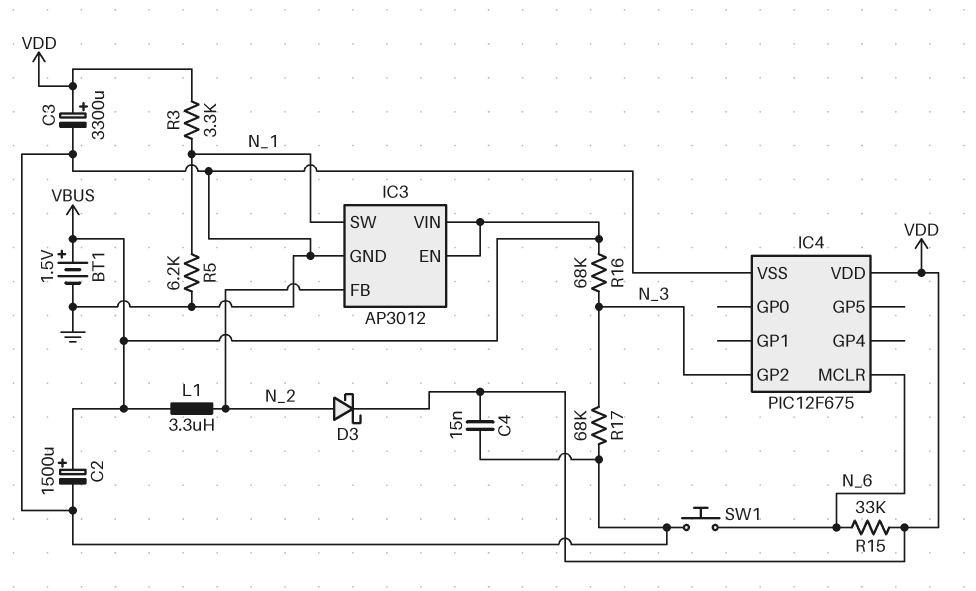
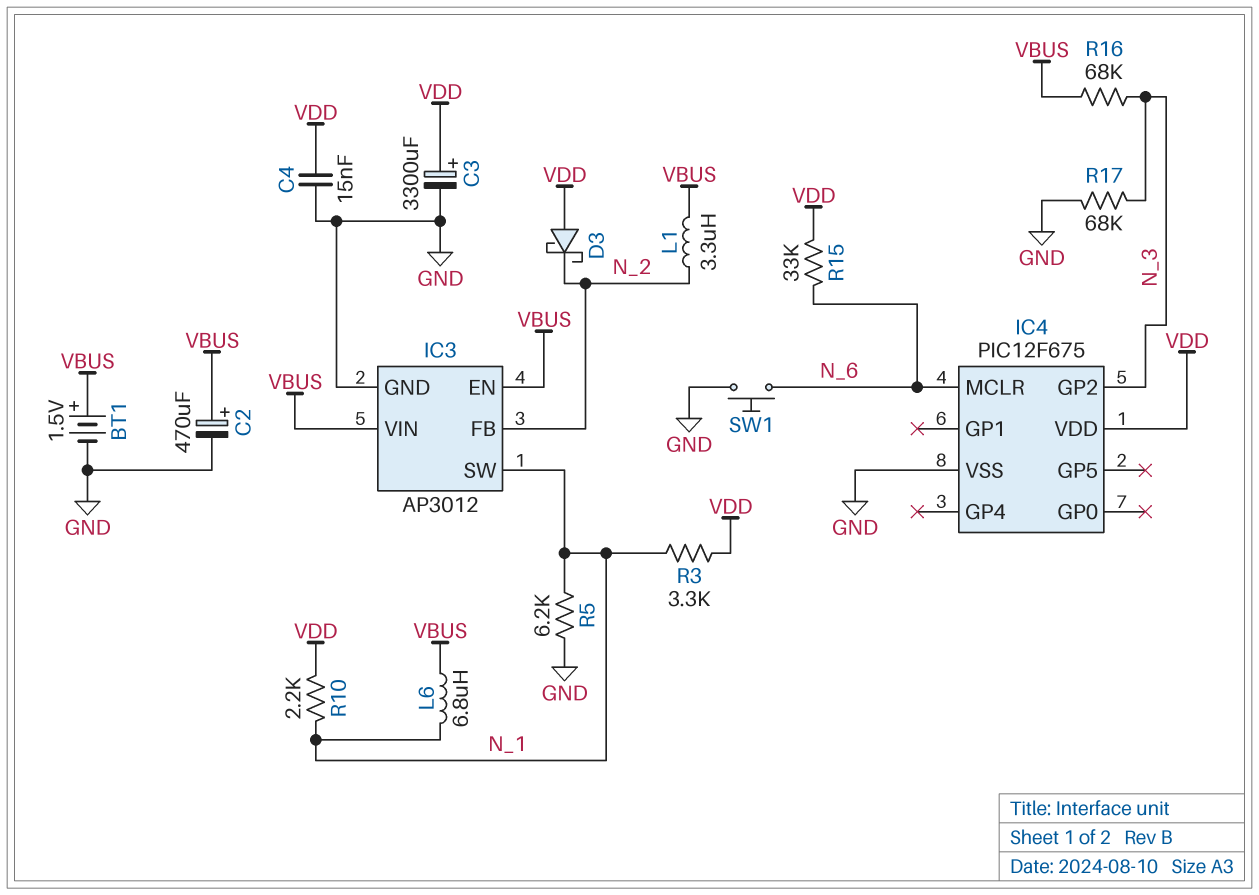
C2: 1500uF (plus VBUS, minus GND) -> 470uF (plus VBUS, minus GND)
D3: schottky (A N_2, K VDD) -> schottky (A VDD, K N_2)
L6: none -> 6.8uH (N_1, VBUS)
R10: none -> 2.2k (N_1, VDD)

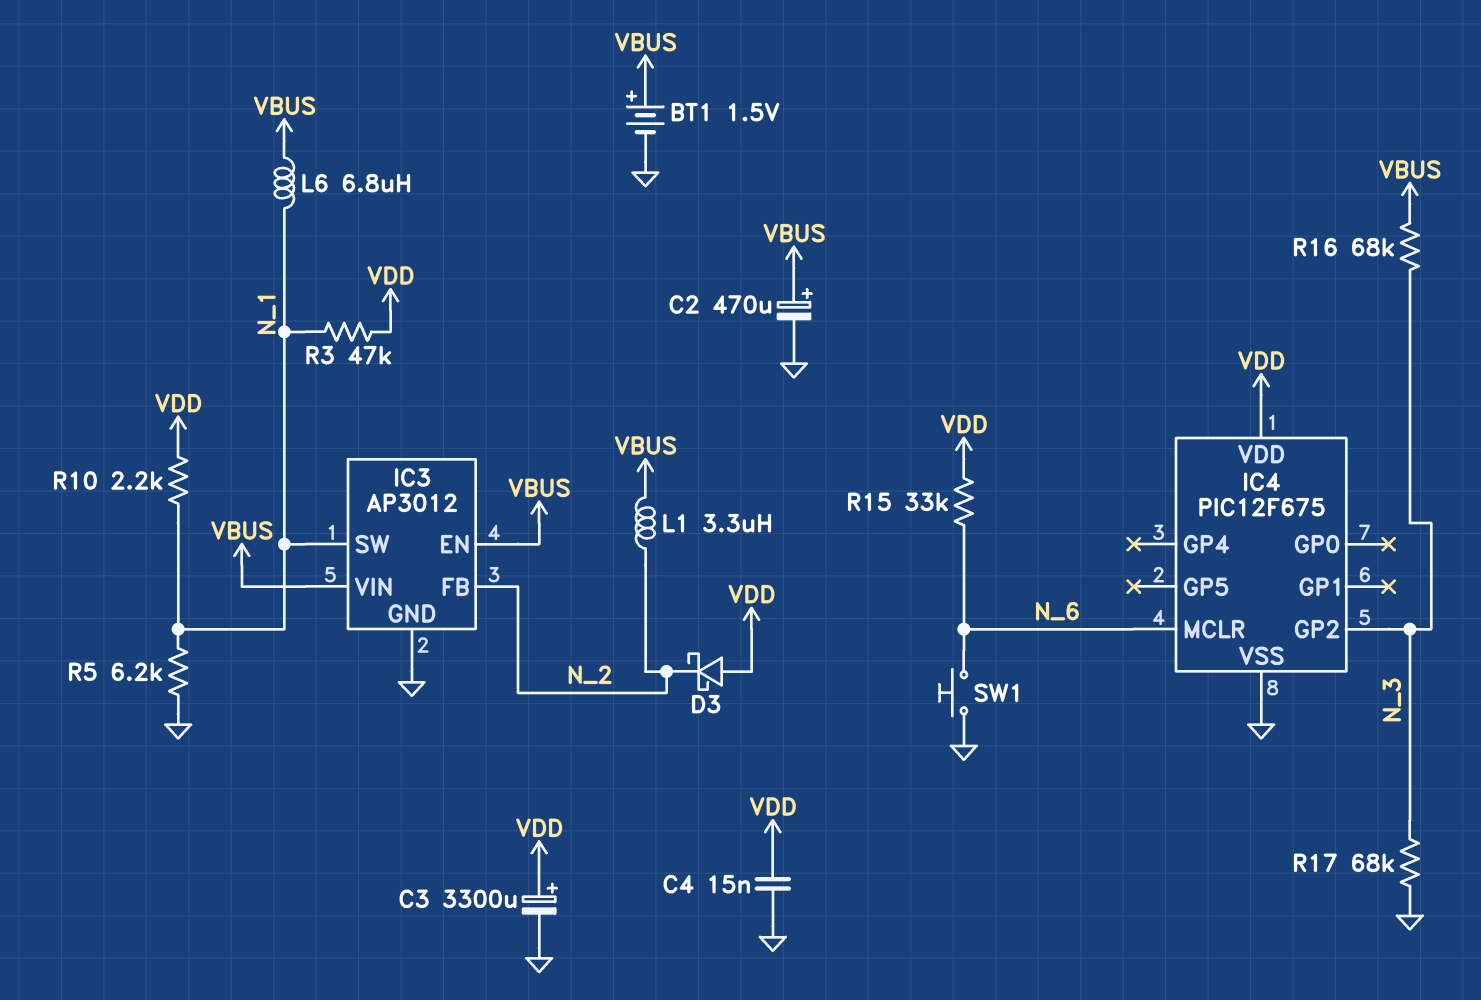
R3: 3.3k (N_1, VDD) -> 47k (N_1, VDD)

